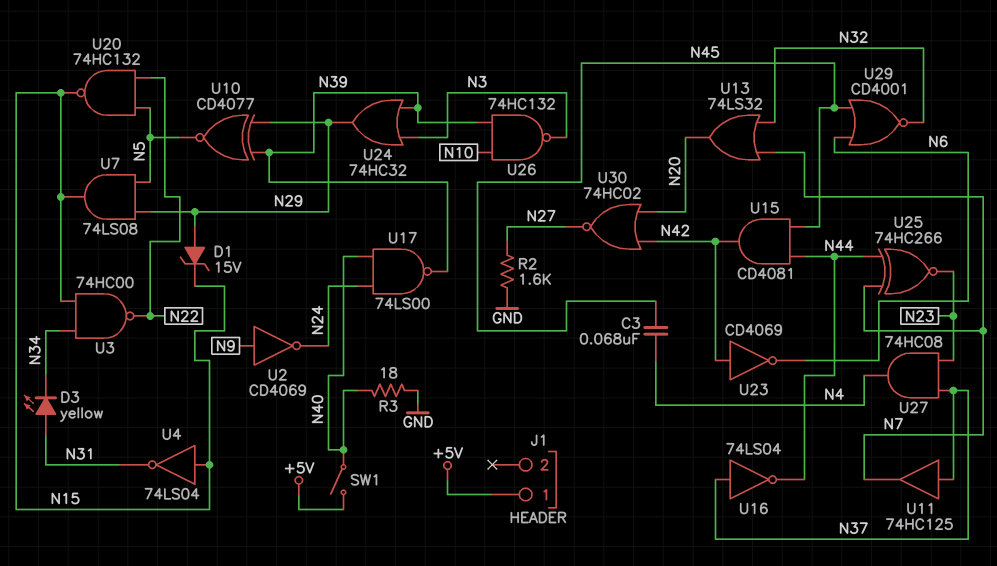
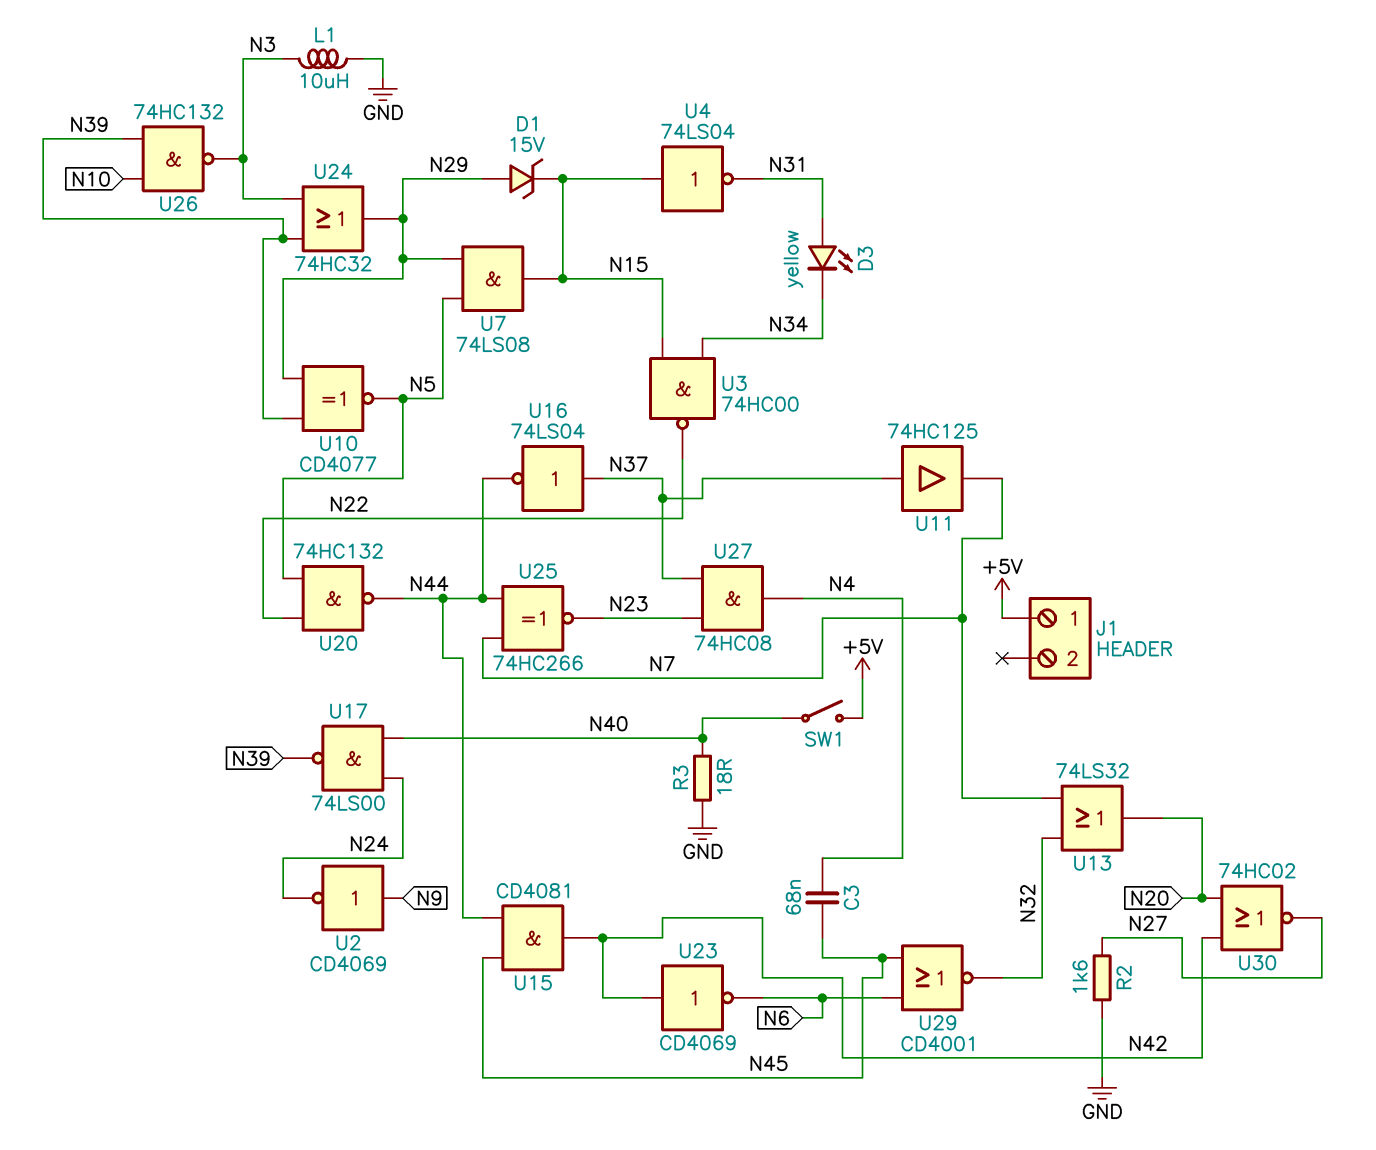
L1: none -> 10uH (GND, N3)
U20: NAND 74HC132 (in N5, in N22, out N15) -> NAND 74HC132 (in N5, in N22, out N44)

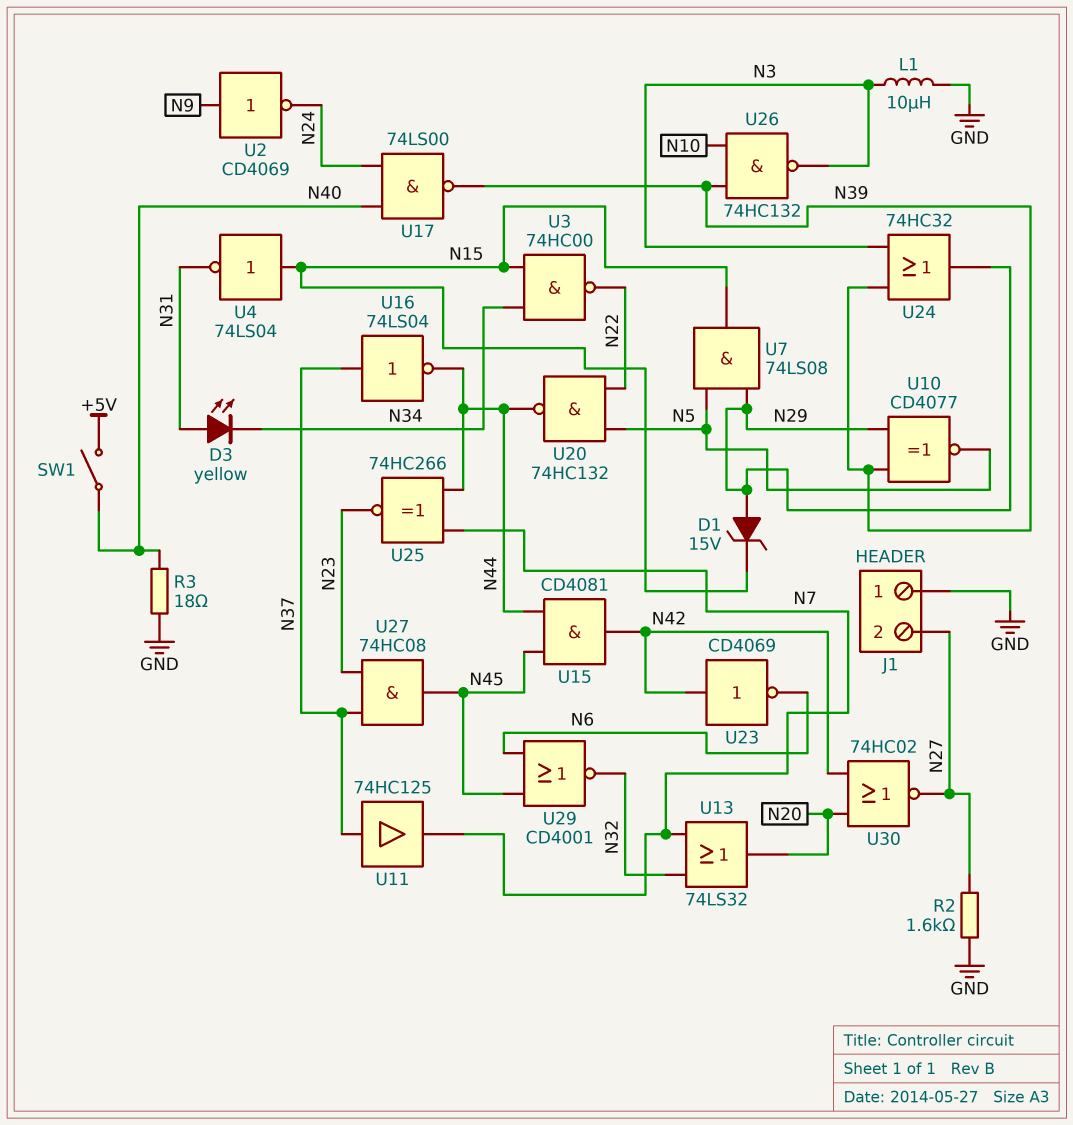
C3: 68nF (N4, N45) -> none
J1 pin 1: +5V -> GND
J1 pin 2: none -> N27
U27: AND 74HC08 (in N23, in N37, out N4) -> AND 74HC08 (in N23, in N37, out N45)

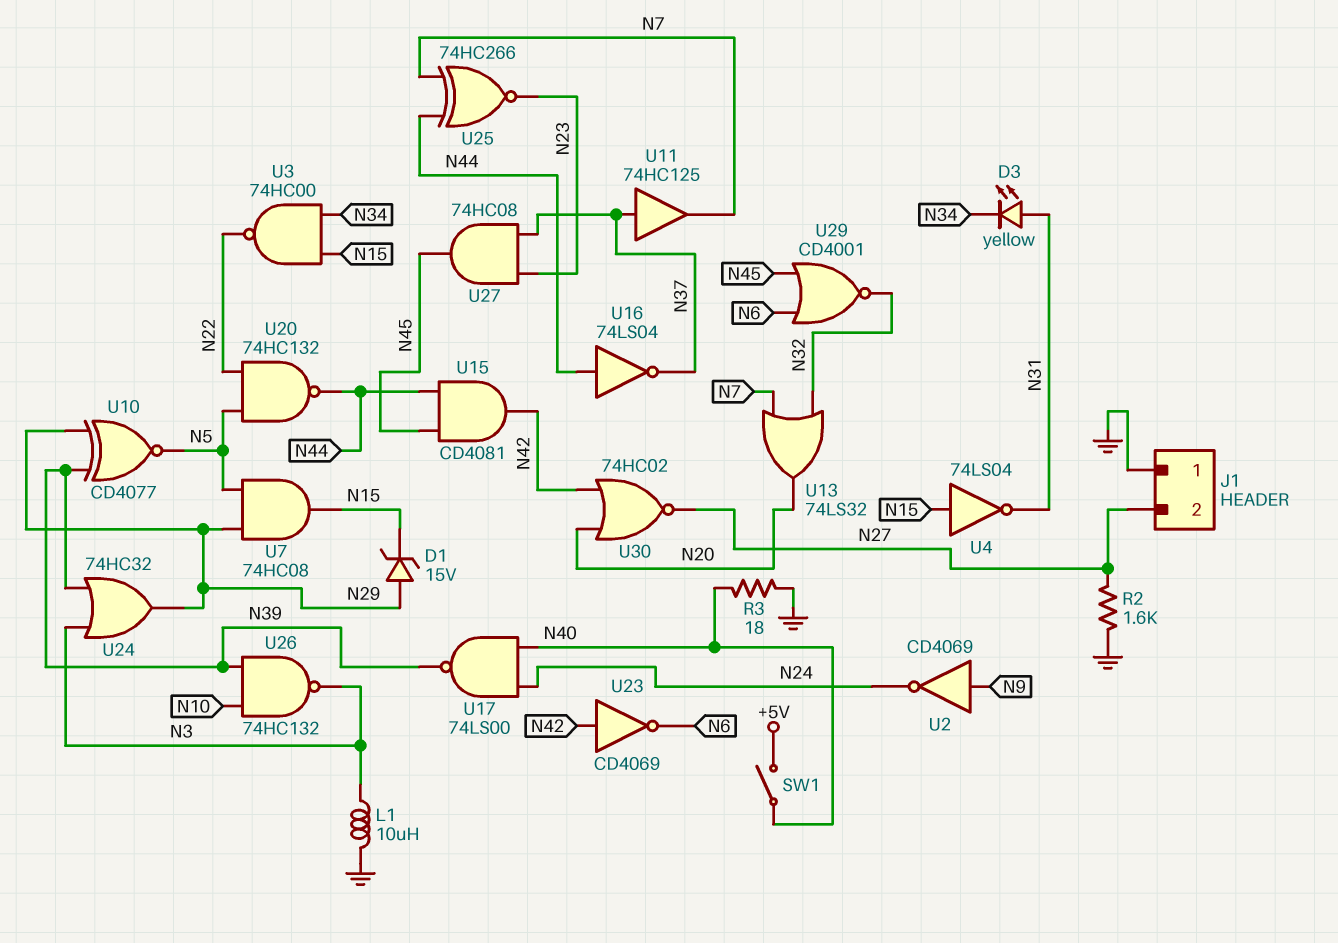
U7: AND 74LS08 (in N5, in N29, out N15) -> AND 74HC08 (in N5, in N29, out N15)
U16: NOT 74LS04 (in N37, out N44) -> NOT 74LS04 (in N44, out N37)

